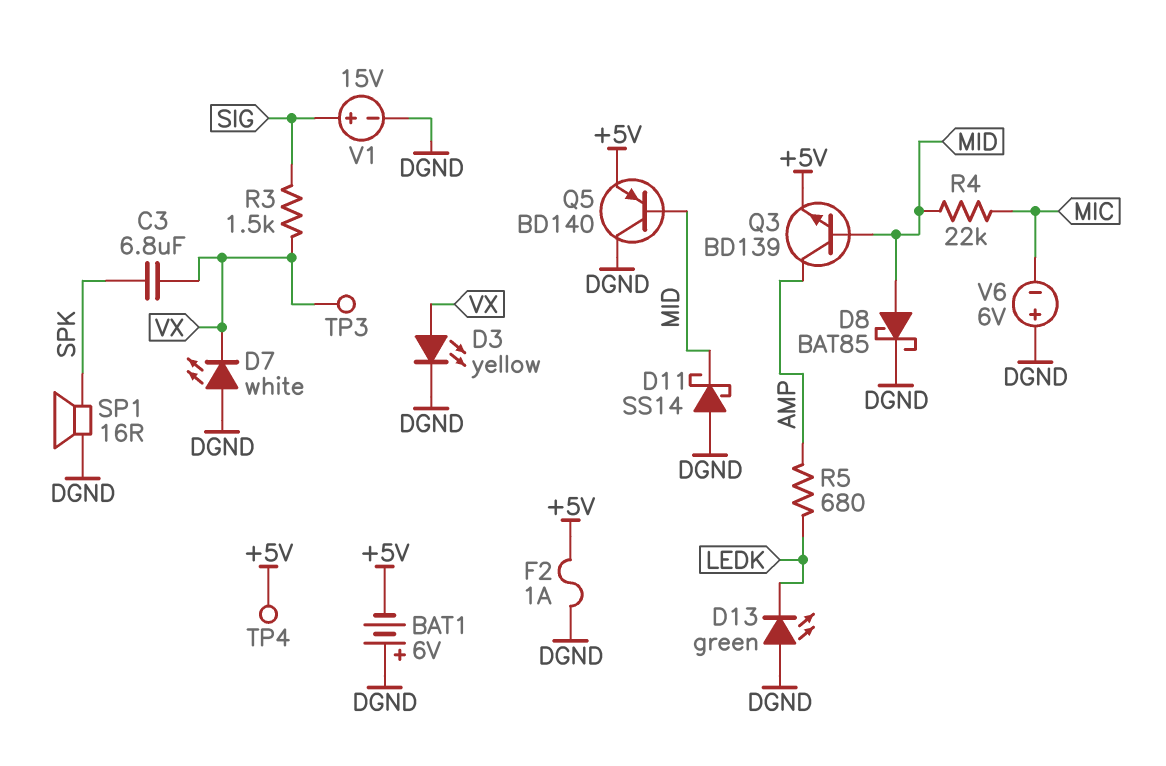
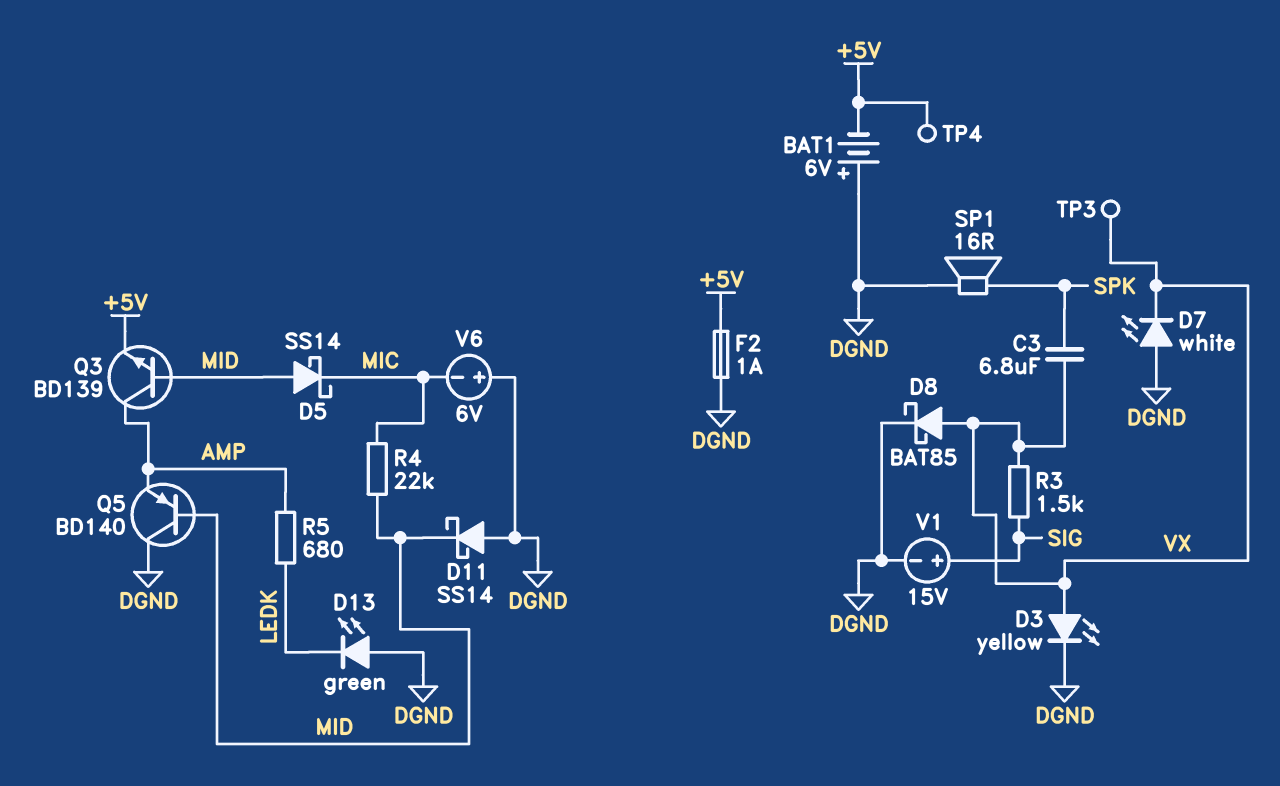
D5: none -> schottky SS14 (A MID, K MIC)
D8: schottky BAT85 (A MID, K DGND) -> schottky BAT85 (A VX, K DGND)
Q5: PNP BD140 (B MID, C DGND, E +5V) -> PNP BD140 (B MID, C DGND, E AMP)

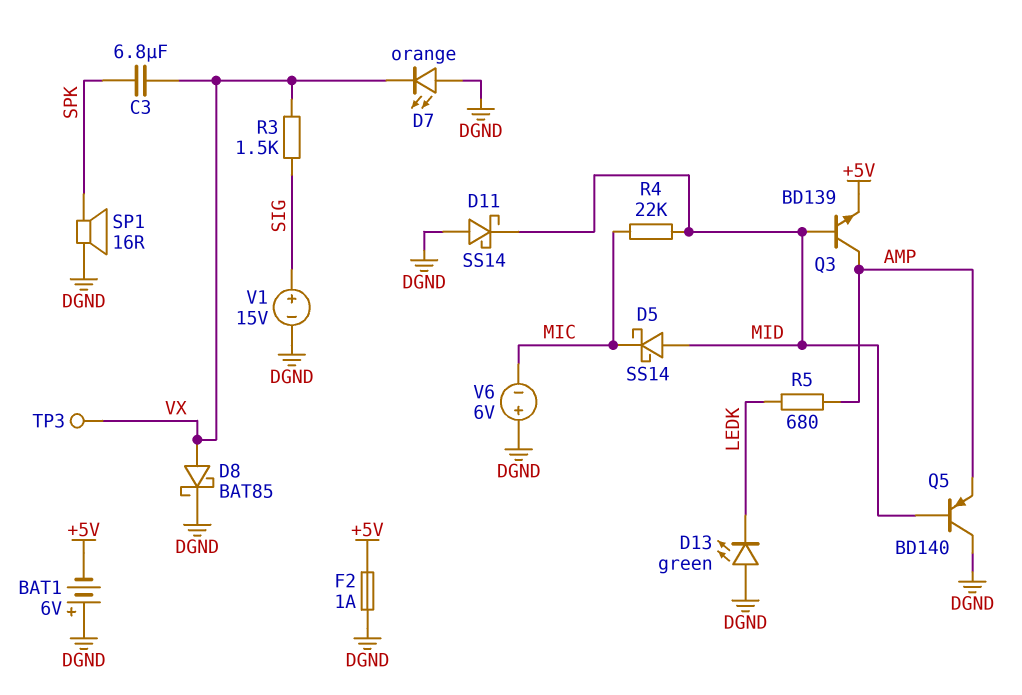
D3: LED yellow (A VX, K DGND) -> none
D7: LED white (A DGND, K VX) -> LED orange (A DGND, K VX)
TP4: test point (+5V) -> none

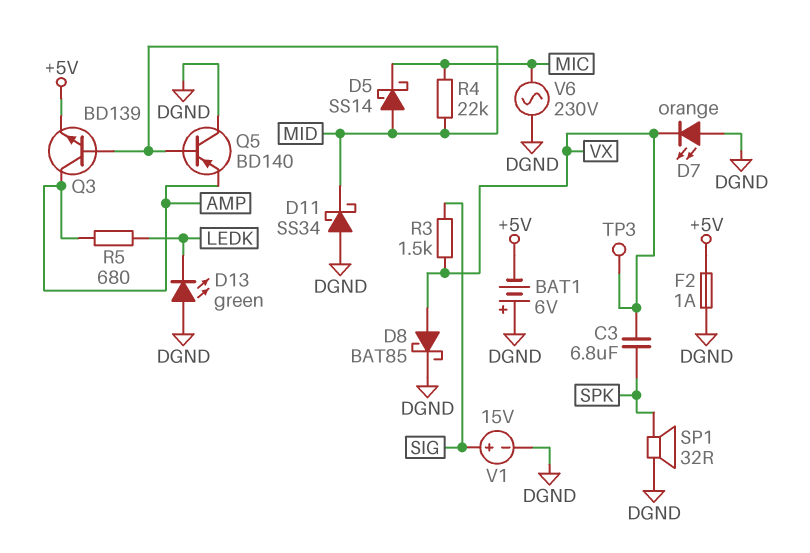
D11: schottky SS14 (A DGND, K MID) -> schottky SS34 (A DGND, K MID)
SP1: speaker 16R (DGND, SPK) -> speaker 32R (DGND, SPK)
V6: 6V (plus DGND, minus MIC) -> AC 230V (DGND, MIC)

